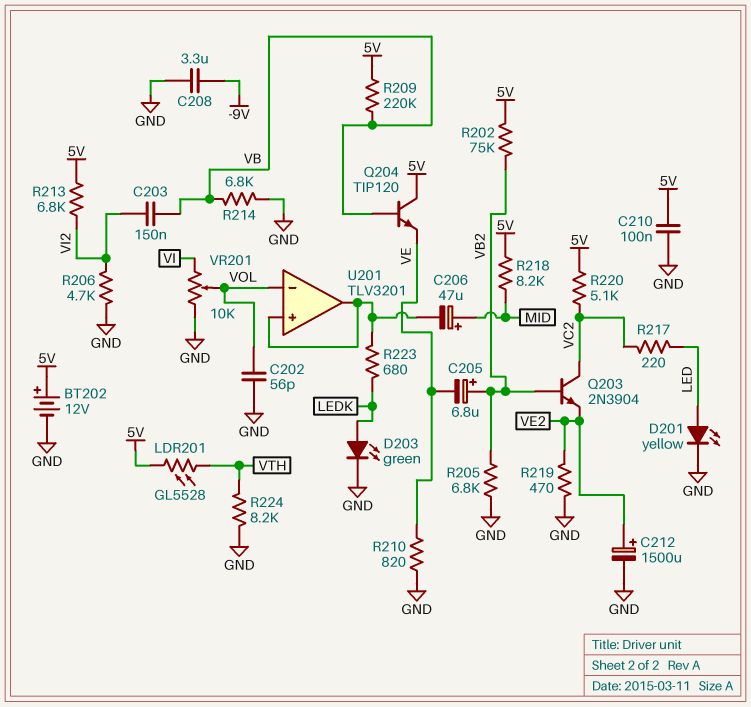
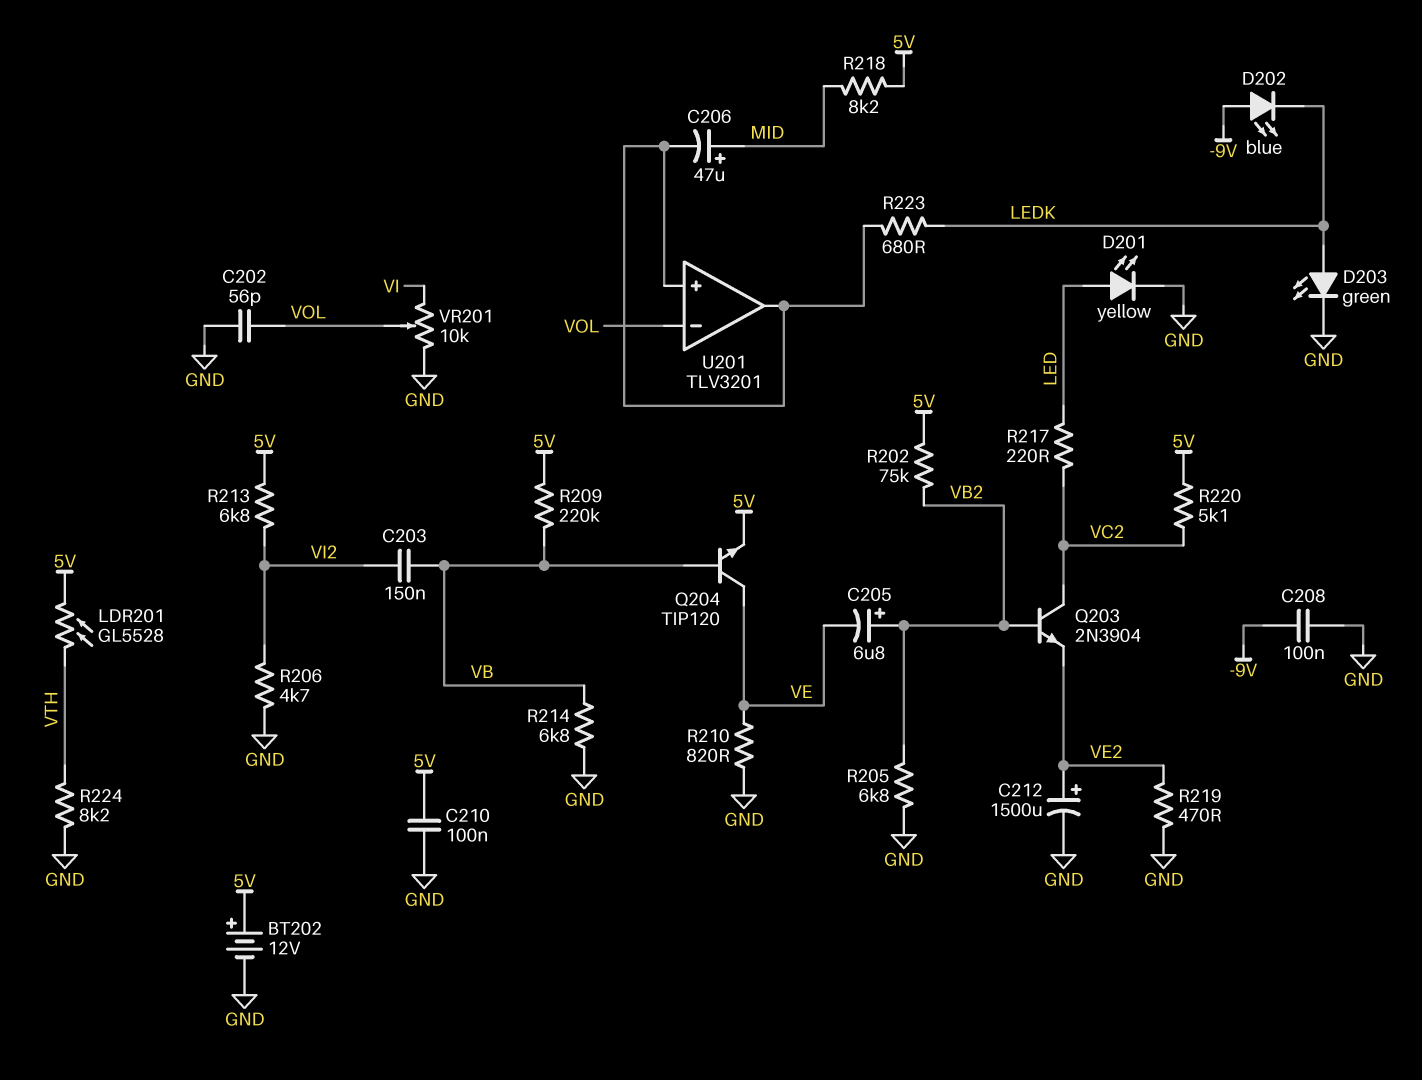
C208: 3.3uF (-9V, GND) -> 100nF (-9V, GND)
D202: none -> LED blue (A -9V, K LEDK)
Q204: NPN TIP120 (B VB, C 5V, E VE) -> NPN TIP120 (B VB, C VE, E 5V)

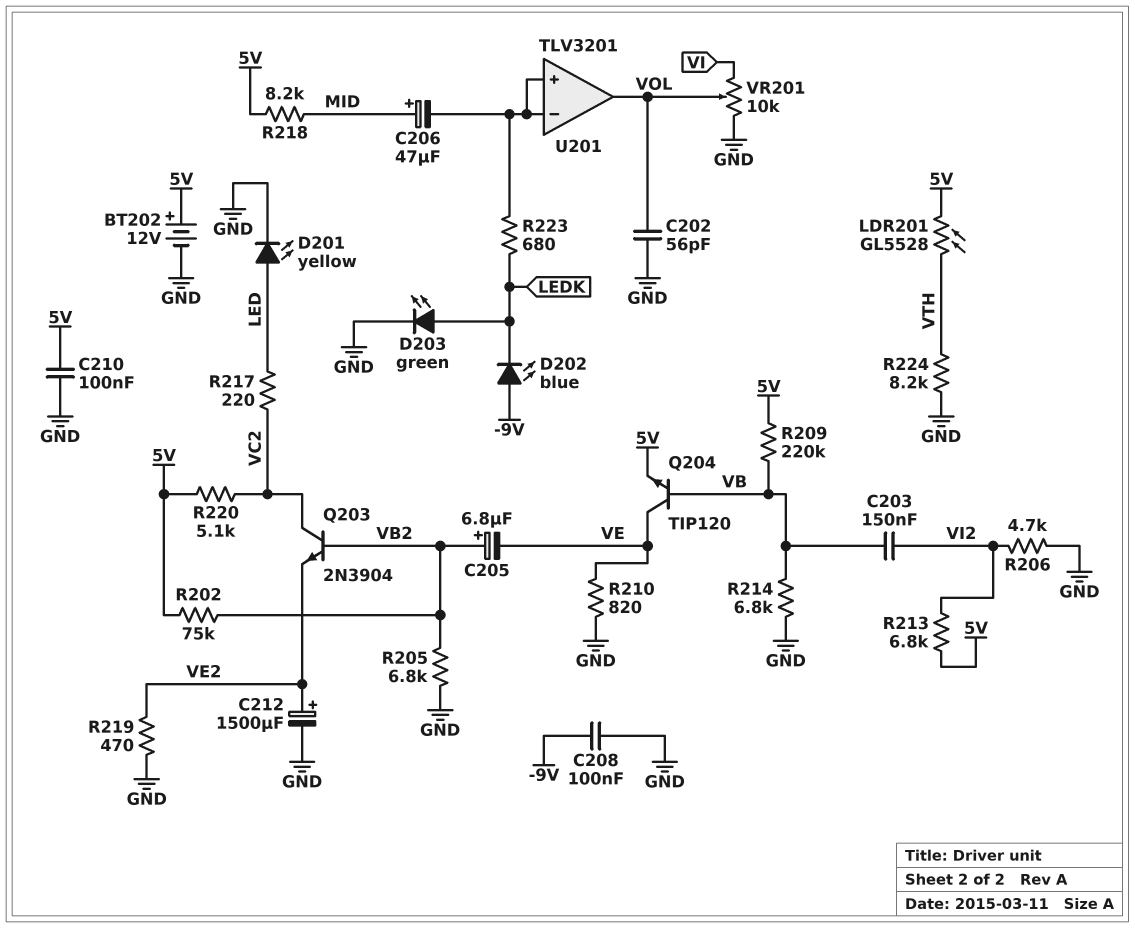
U201 pin in-: VOL -> U201/in+
U201 pin out: U201/in+ -> VOL

